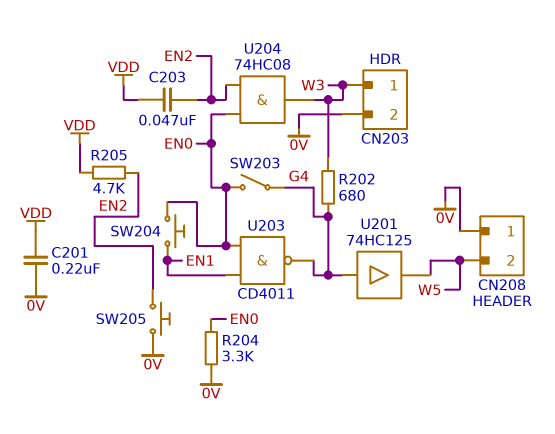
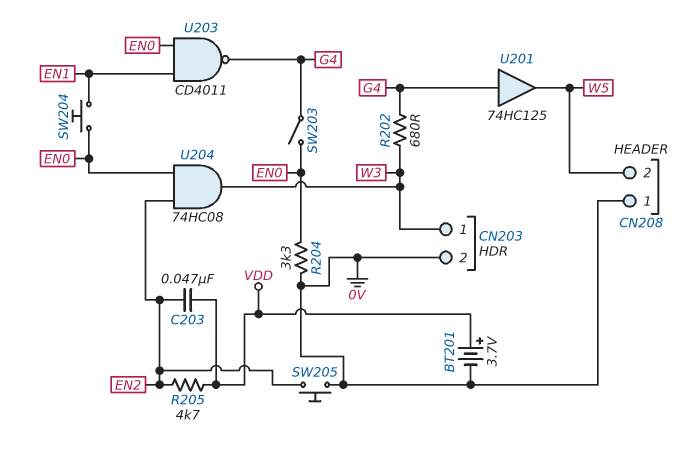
BT201: none -> 3.7V (plus VDD, minus 0V)
C201: 220nF (0V, VDD) -> none

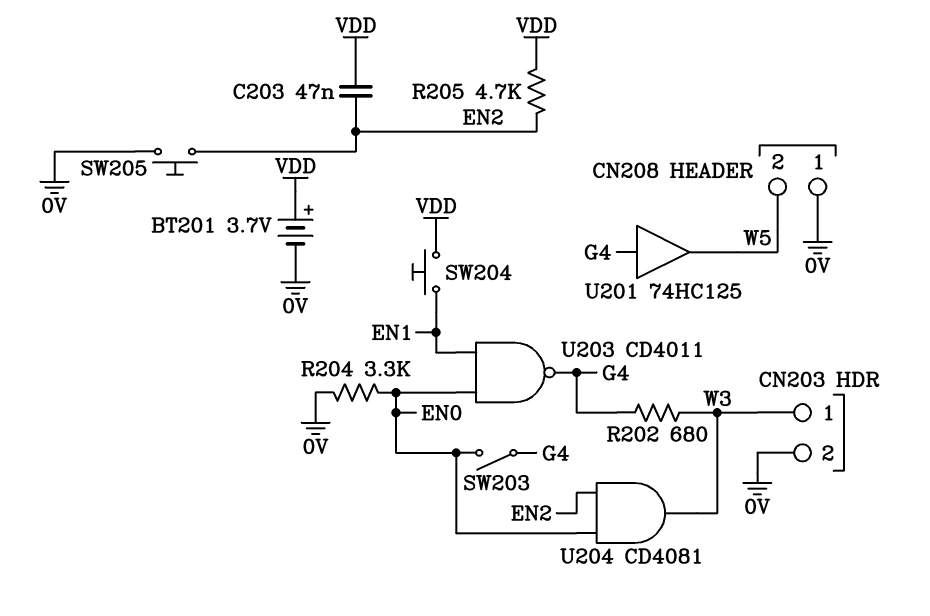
SW204: button (EN0, EN1) -> button (EN1, VDD)
U204: AND 74HC08 (in EN0, in EN2, out W3) -> AND CD4081 (in EN0, in EN2, out W3)

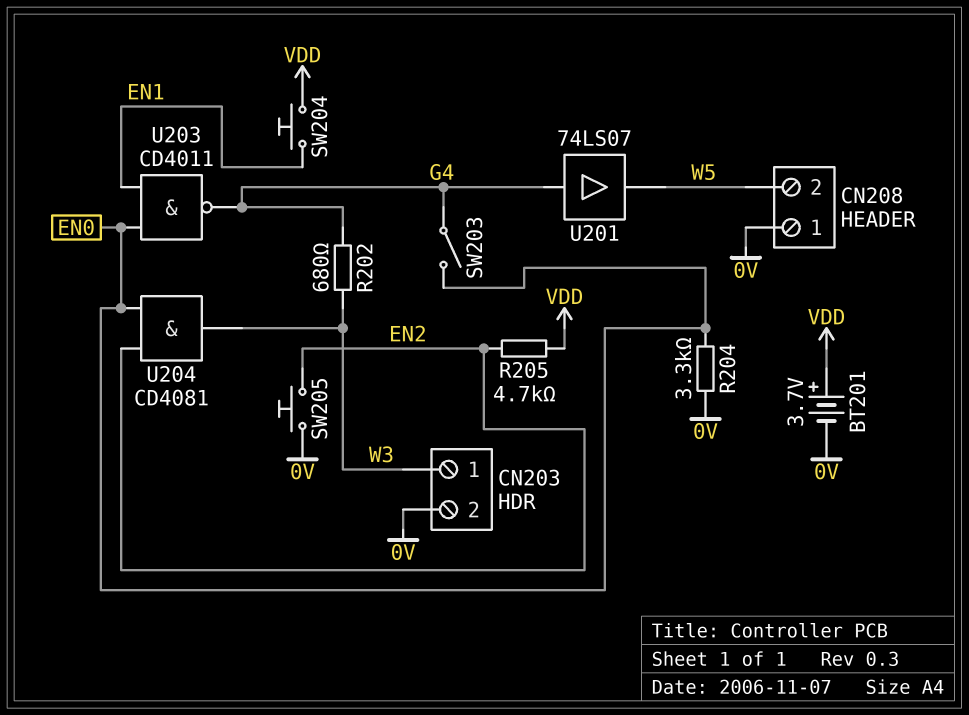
C203: 47nF (EN2, VDD) -> none
U201: buffer 74HC125 (in G4, out W5) -> buffer 74LS07 (in G4, out W5)

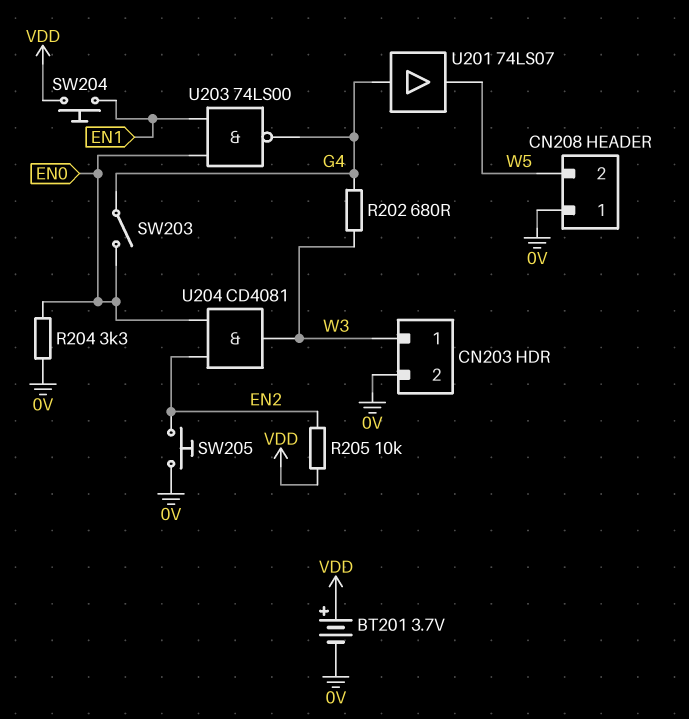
R205: 4.7k (EN2, VDD) -> 10k (EN2, VDD)
U203: NAND CD4011 (in EN0, in EN1, out G4) -> NAND 74LS00 (in EN0, in EN1, out G4)

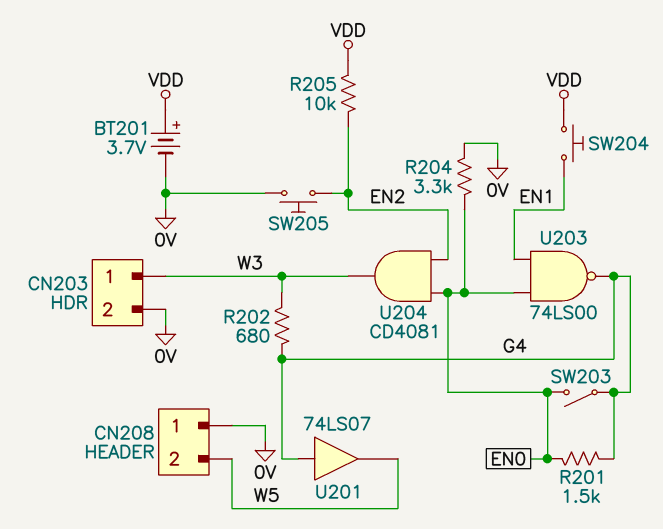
R201: none -> 1.5k (EN0, G4)

